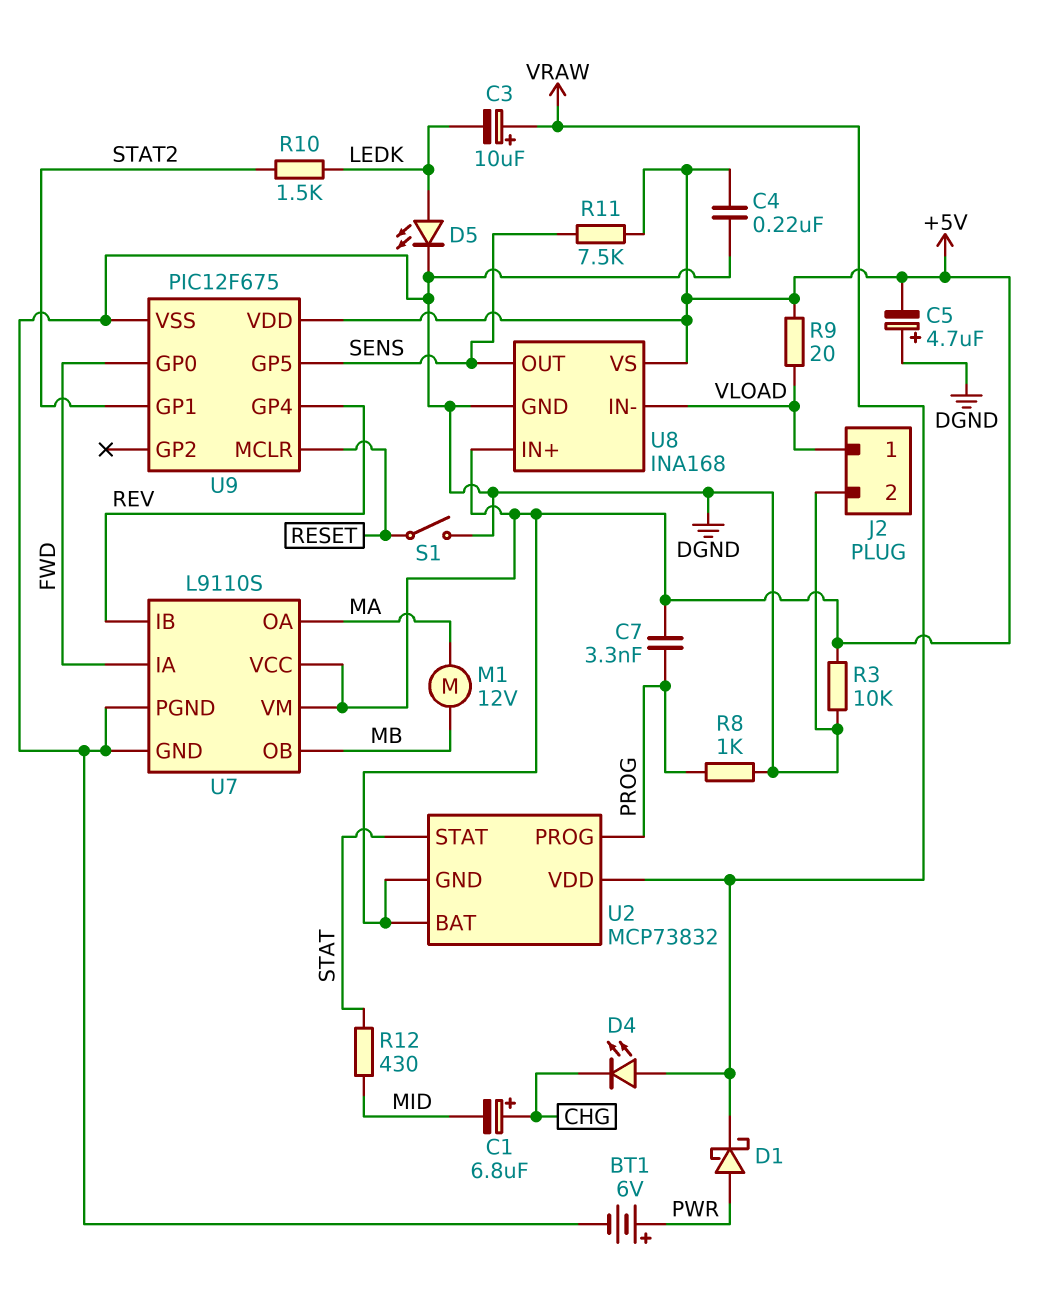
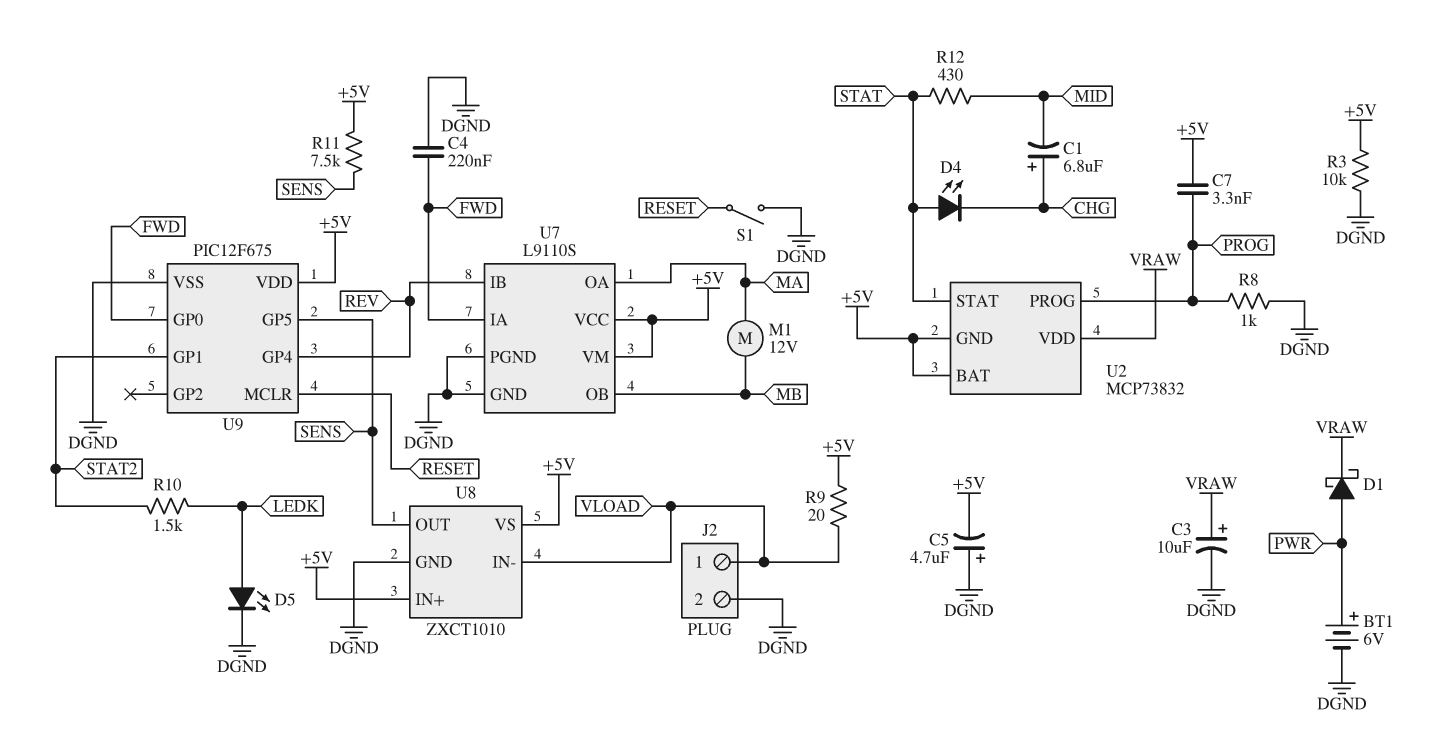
C3: 10uF (plus VRAW, minus LEDK) -> 10uF (plus VRAW, minus DGND)
C4: 220nF (+5V, DGND) -> 220nF (DGND, FWD)
D4: LED (A VRAW, K CHG) -> LED (A STAT, K CHG)
U8: INA168 -> ZXCT1010

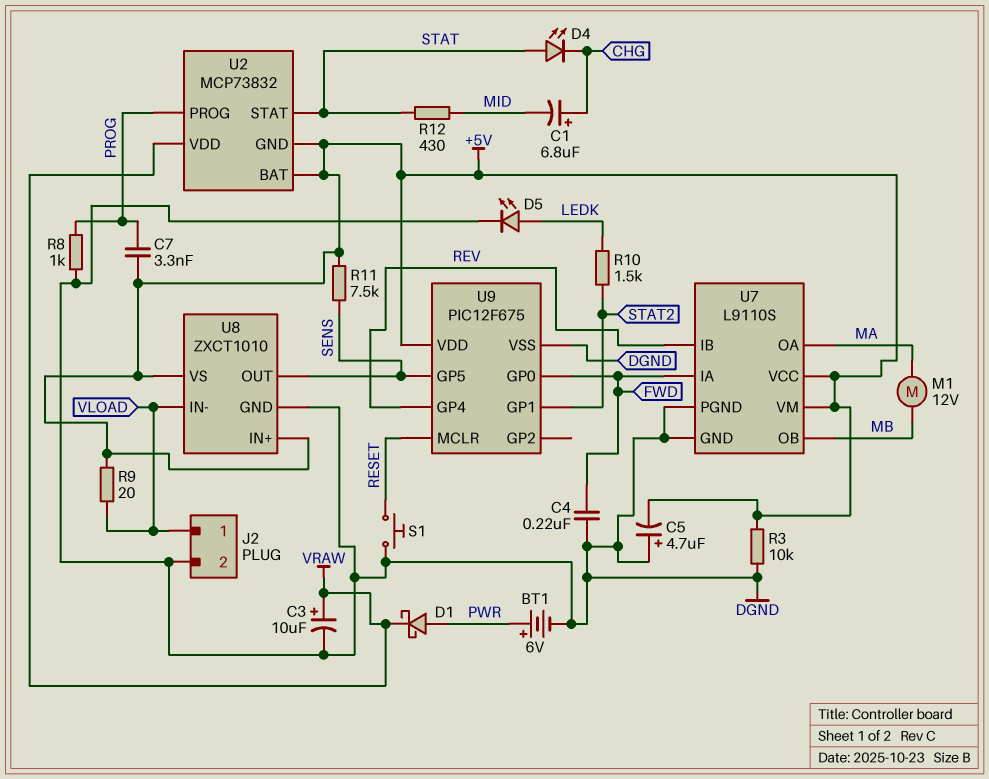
S1: switch (DGND, RESET) -> button (DGND, RESET)

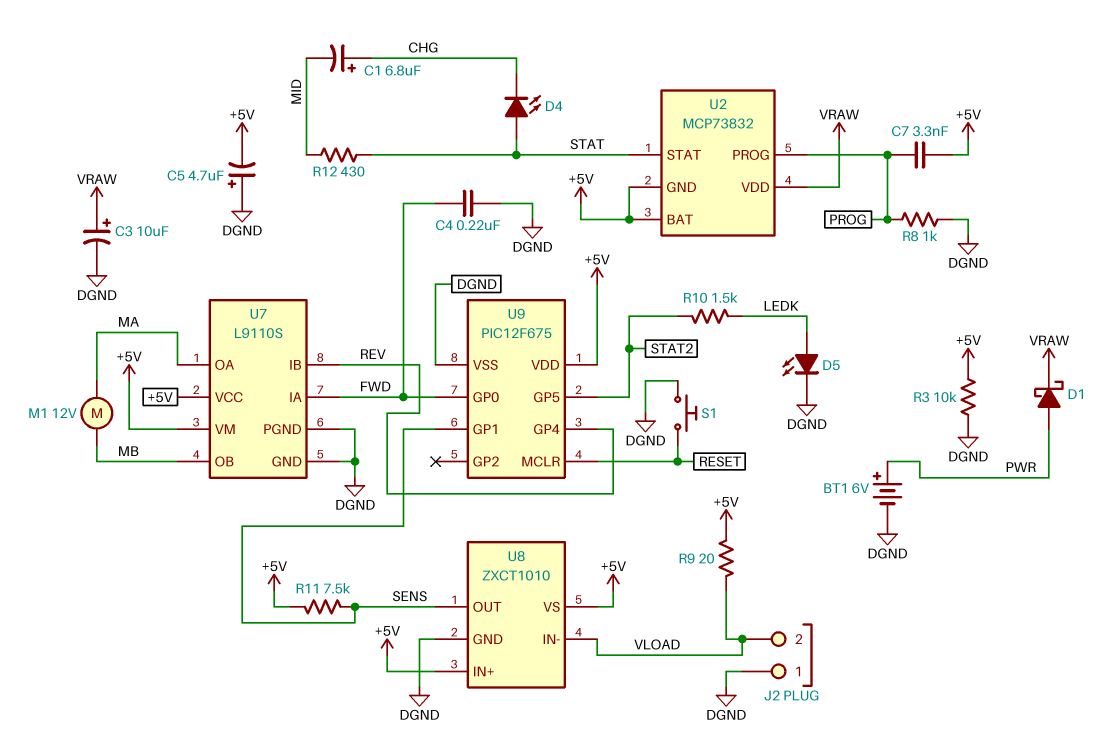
J2 pin 1: VLOAD -> DGND
J2 pin 2: DGND -> VLOAD
U9 pin GP1: STAT2 -> SENS
U9 pin GP5: SENS -> STAT2

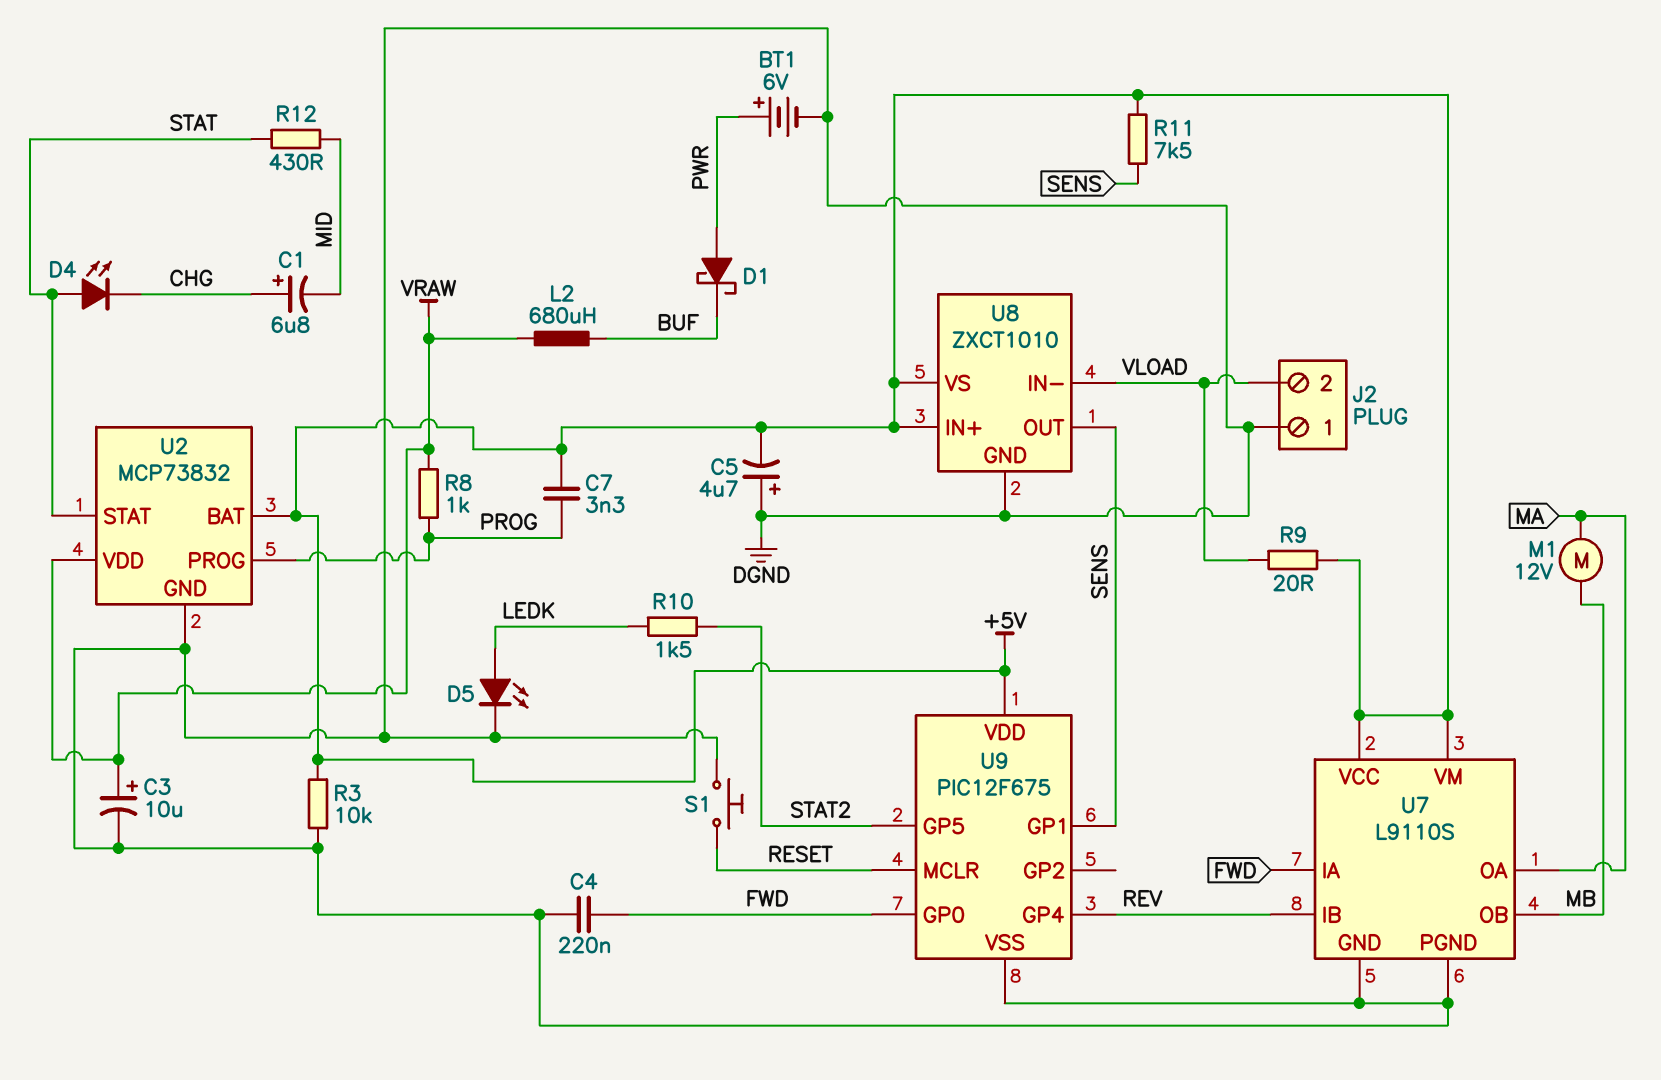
D1: schottky (A PWR, K VRAW) -> schottky (A PWR, K BUF)
L2: none -> 680uH (BUF, VRAW)
R8: 1k (DGND, PROG) -> 1k (PROG, VRAW)
U2 pin GND: +5V -> DGND

